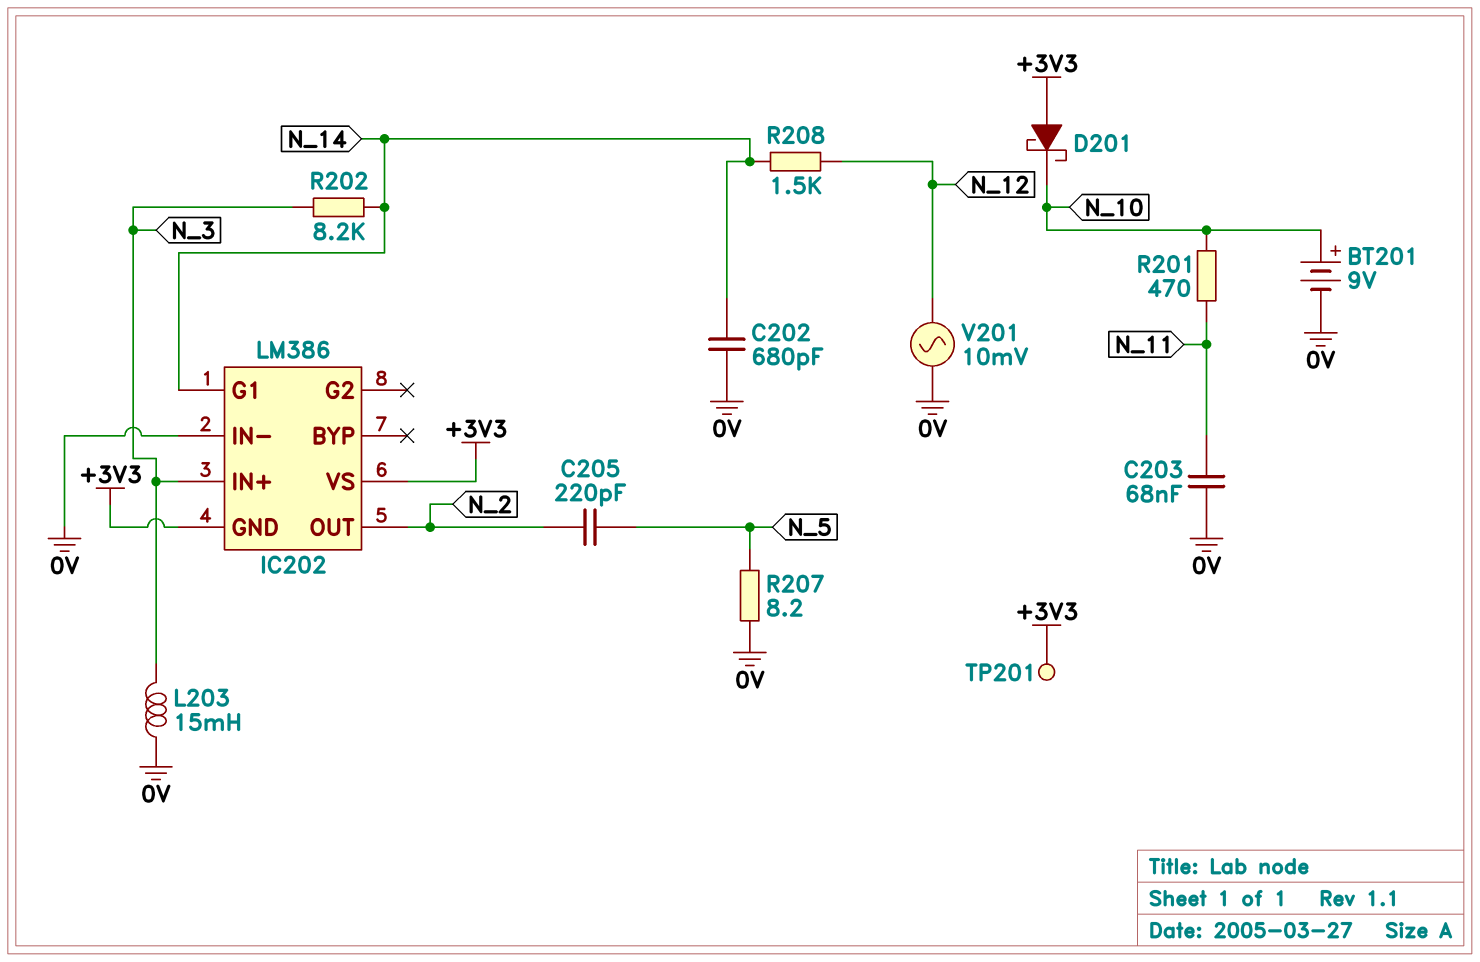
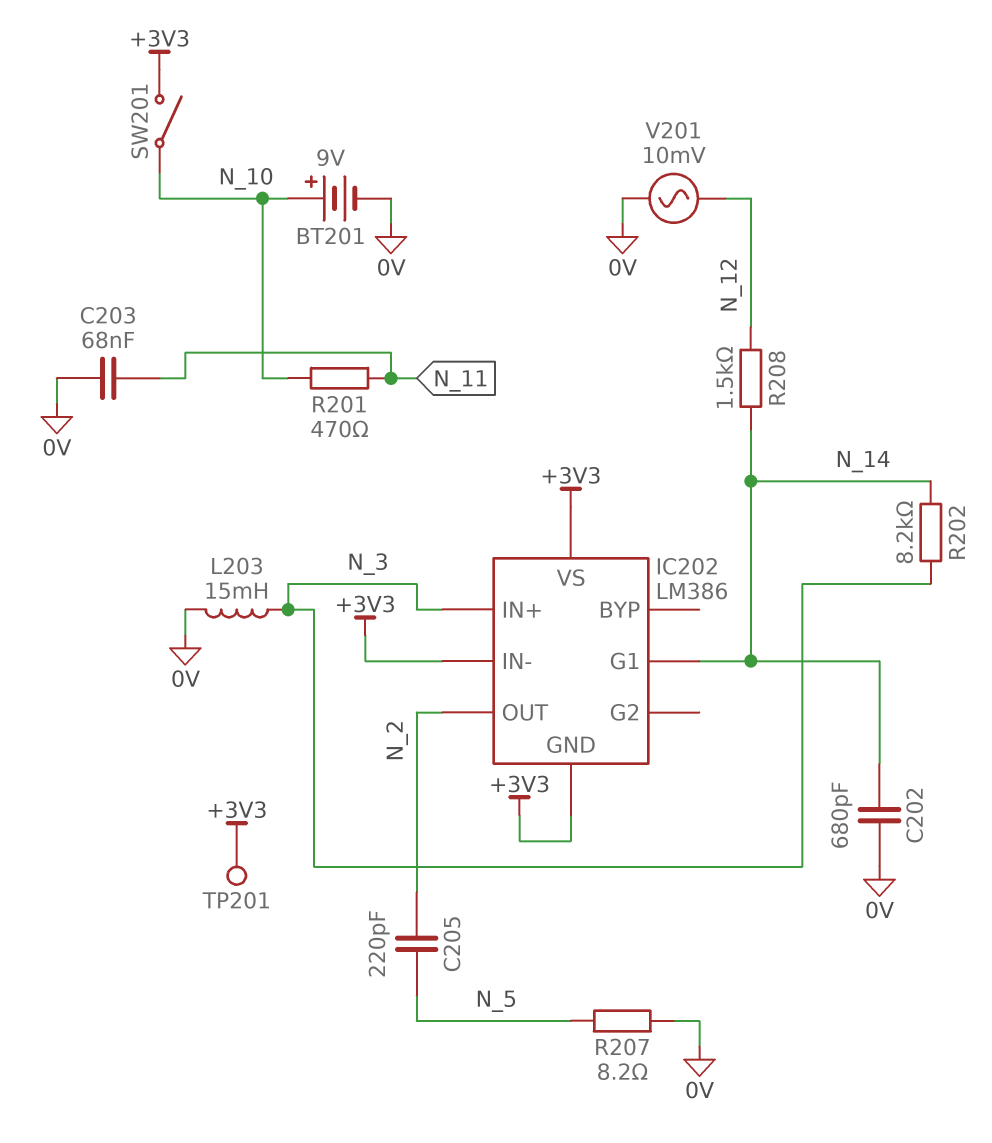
D201: schottky (A +3V3, K N_10) -> none
IC202 pin IN-: 0V -> +3V3
SW201: none -> switch (+3V3, N_10)

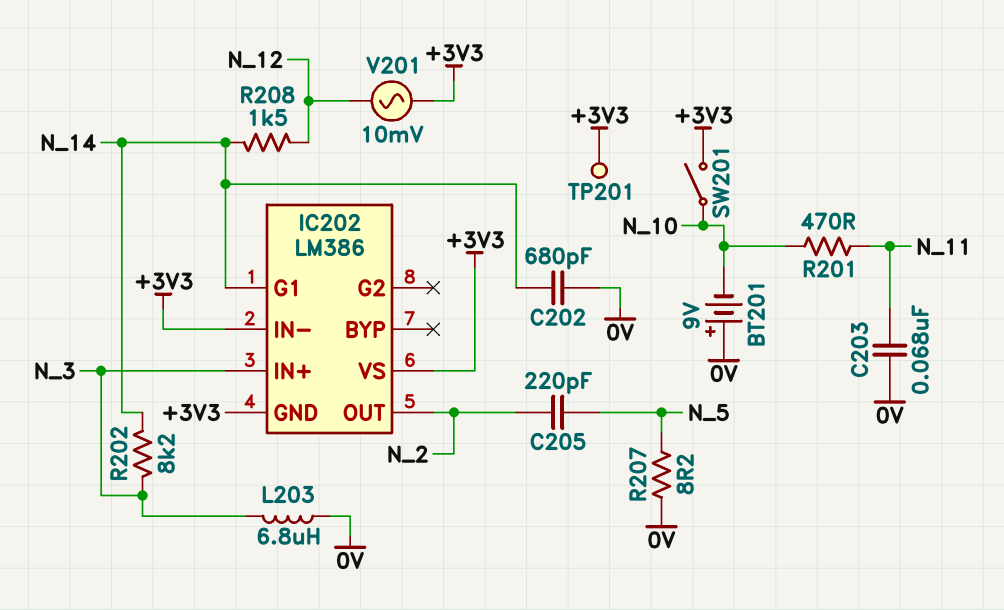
BT201: 9V (plus N_10, minus 0V) -> 9V (plus 0V, minus N_10)
L203: 15mH (0V, N_3) -> 6.8uH (0V, N_3)
V201: AC 10mV (0V, N_12) -> AC 10mV (+3V3, N_12)

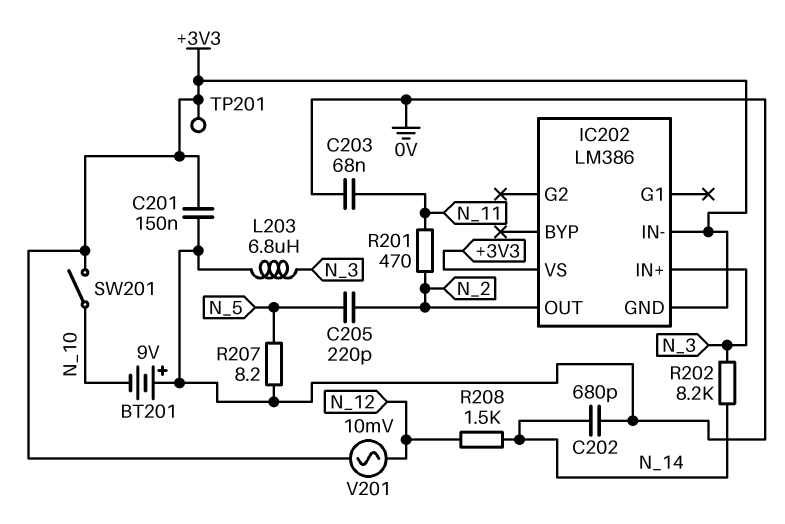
C201: none -> 150nF (+3V3, 0V)
IC202 pin G1: N_14 -> none
R201: 470 (N_10, N_11) -> 470 (N_2, N_11)

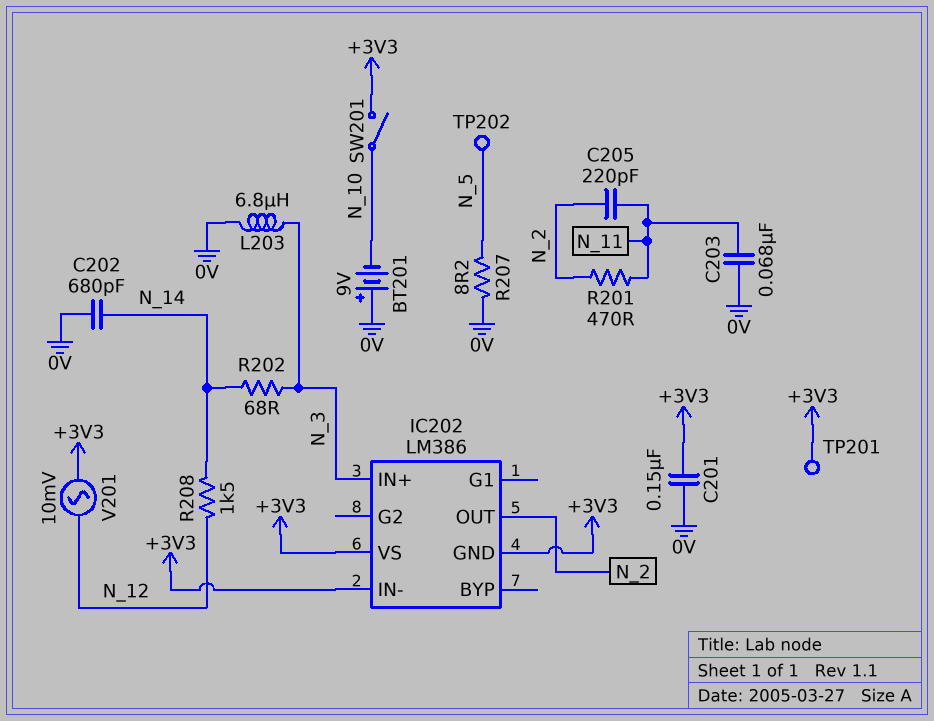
C205: 220pF (N_2, N_5) -> 220pF (N_2, N_11)
R202: 8.2k (N_3, N_14) -> 68 (N_3, N_14)
TP202: none -> test point (N_5)

